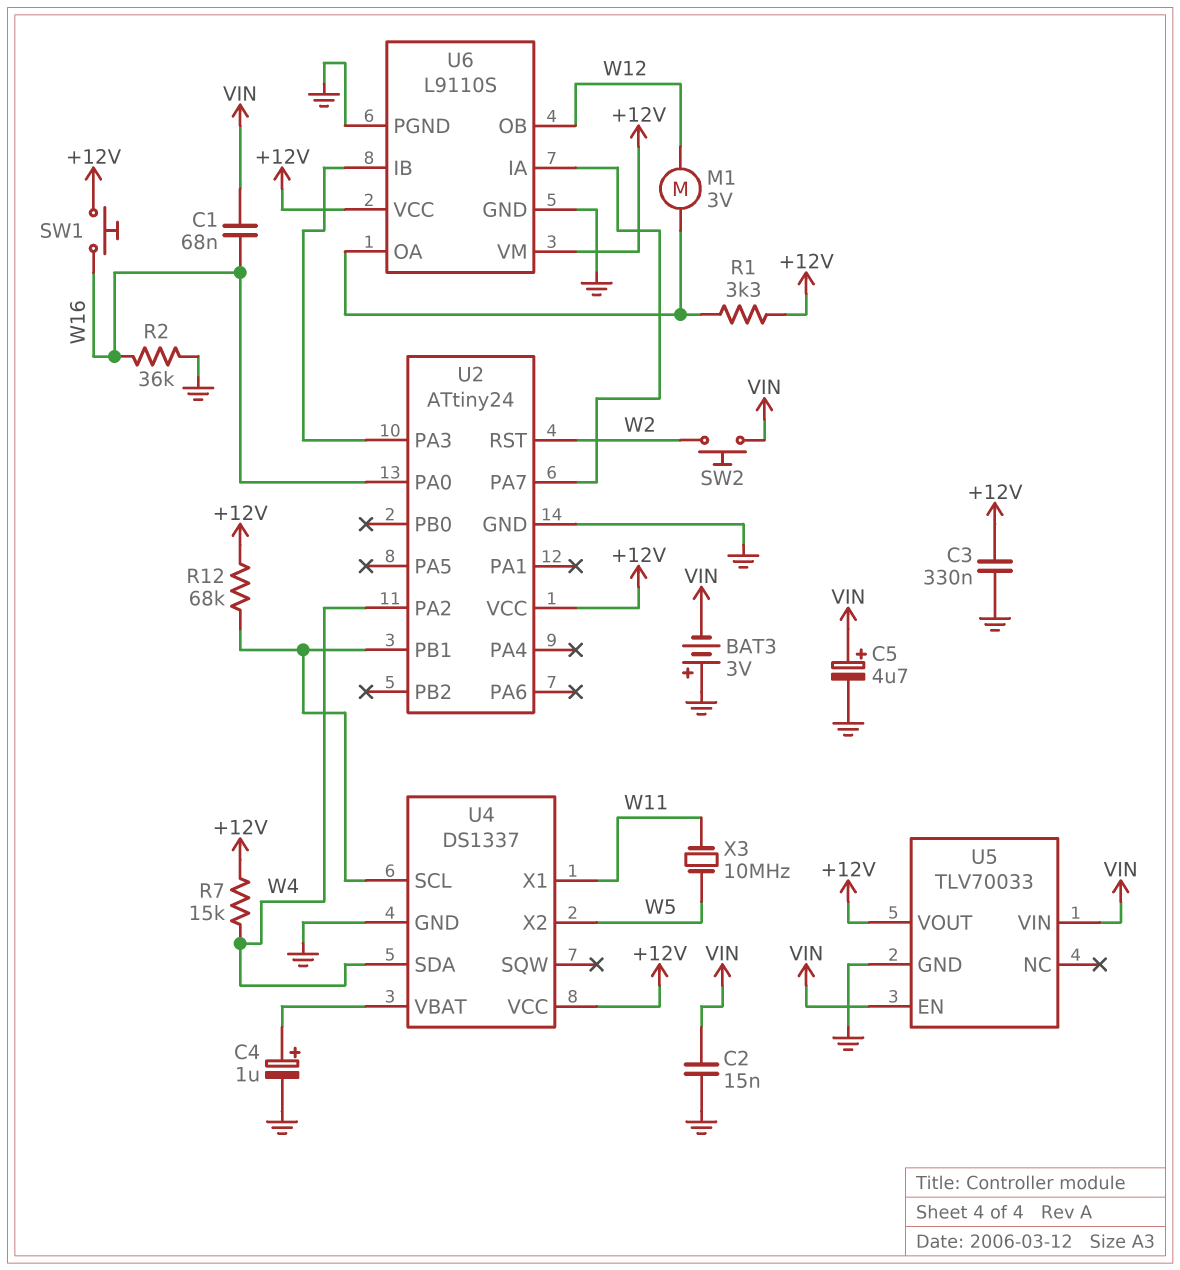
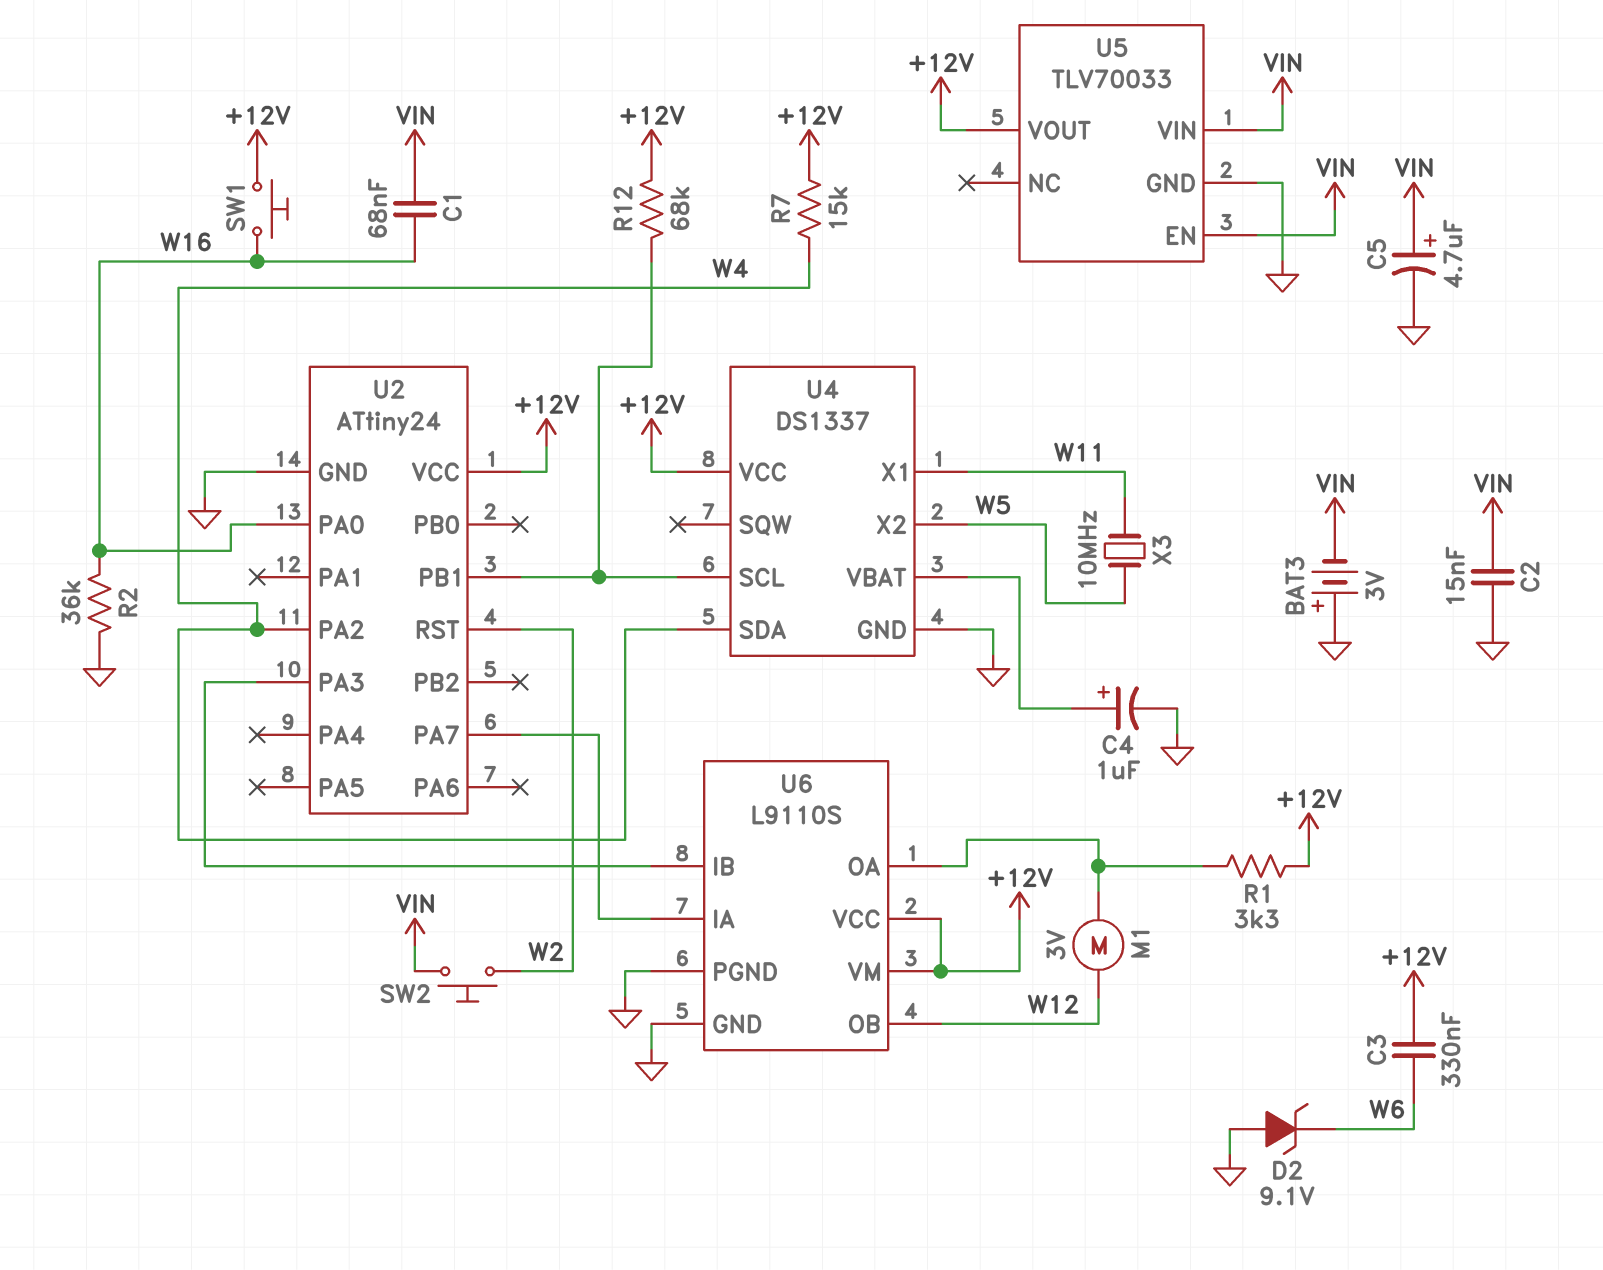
C3: 330nF (+12V, GND) -> 330nF (+12V, W6)
D2: none -> zener 9.1V (A GND, K W6)

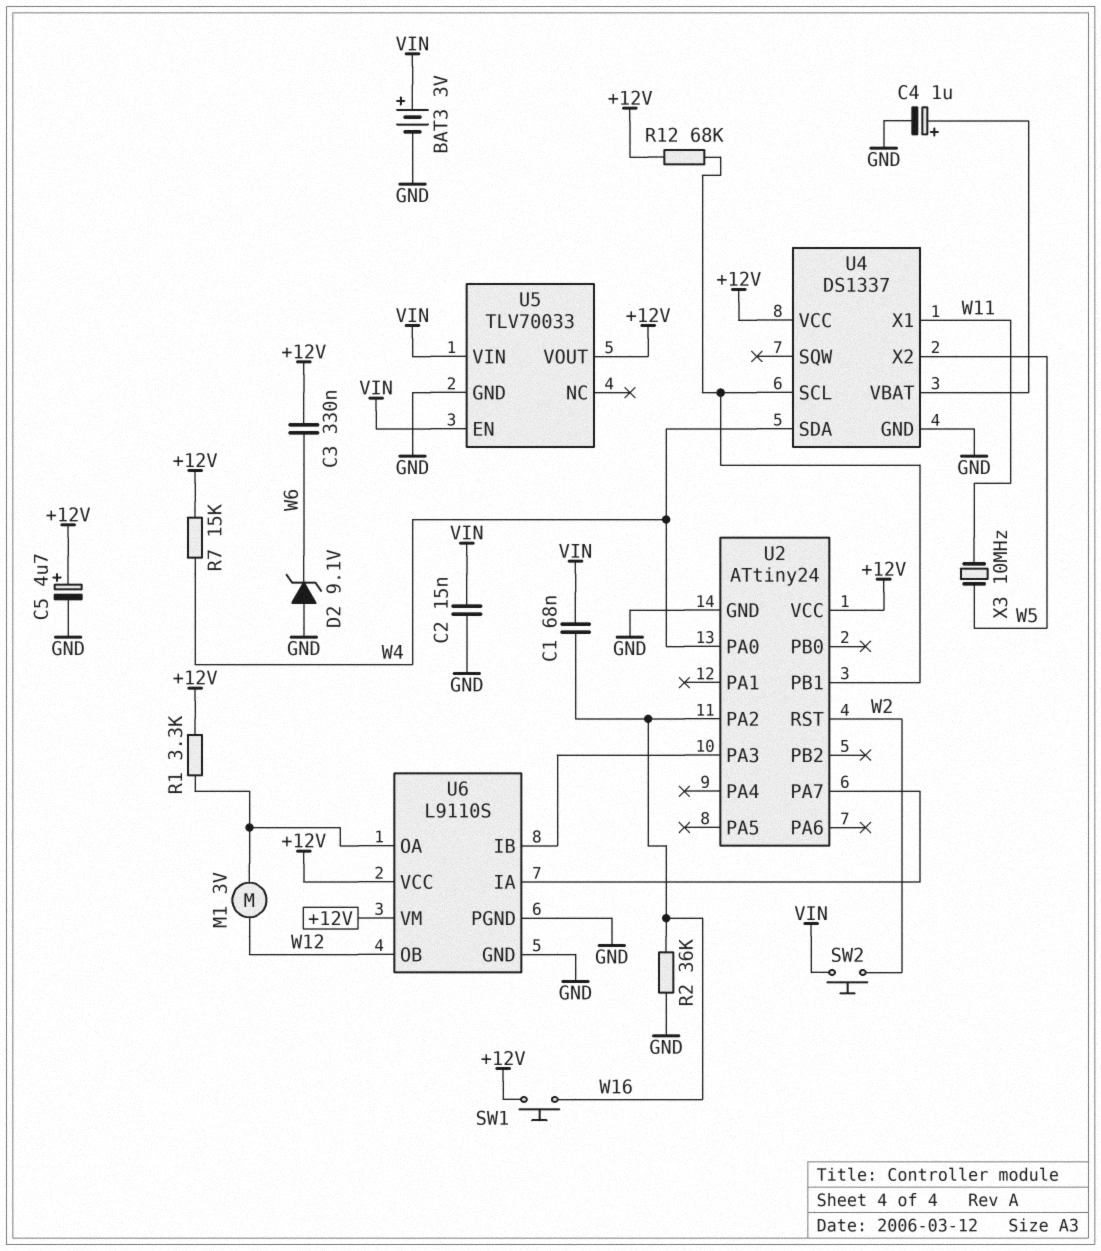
BAT3: 3V (plus GND, minus VIN) -> 3V (plus VIN, minus GND)
C5: 4.7uF (plus VIN, minus GND) -> 4.7uF (plus +12V, minus GND)
U2 pin PA0: W16 -> W4
U2 pin PA2: W4 -> W16

